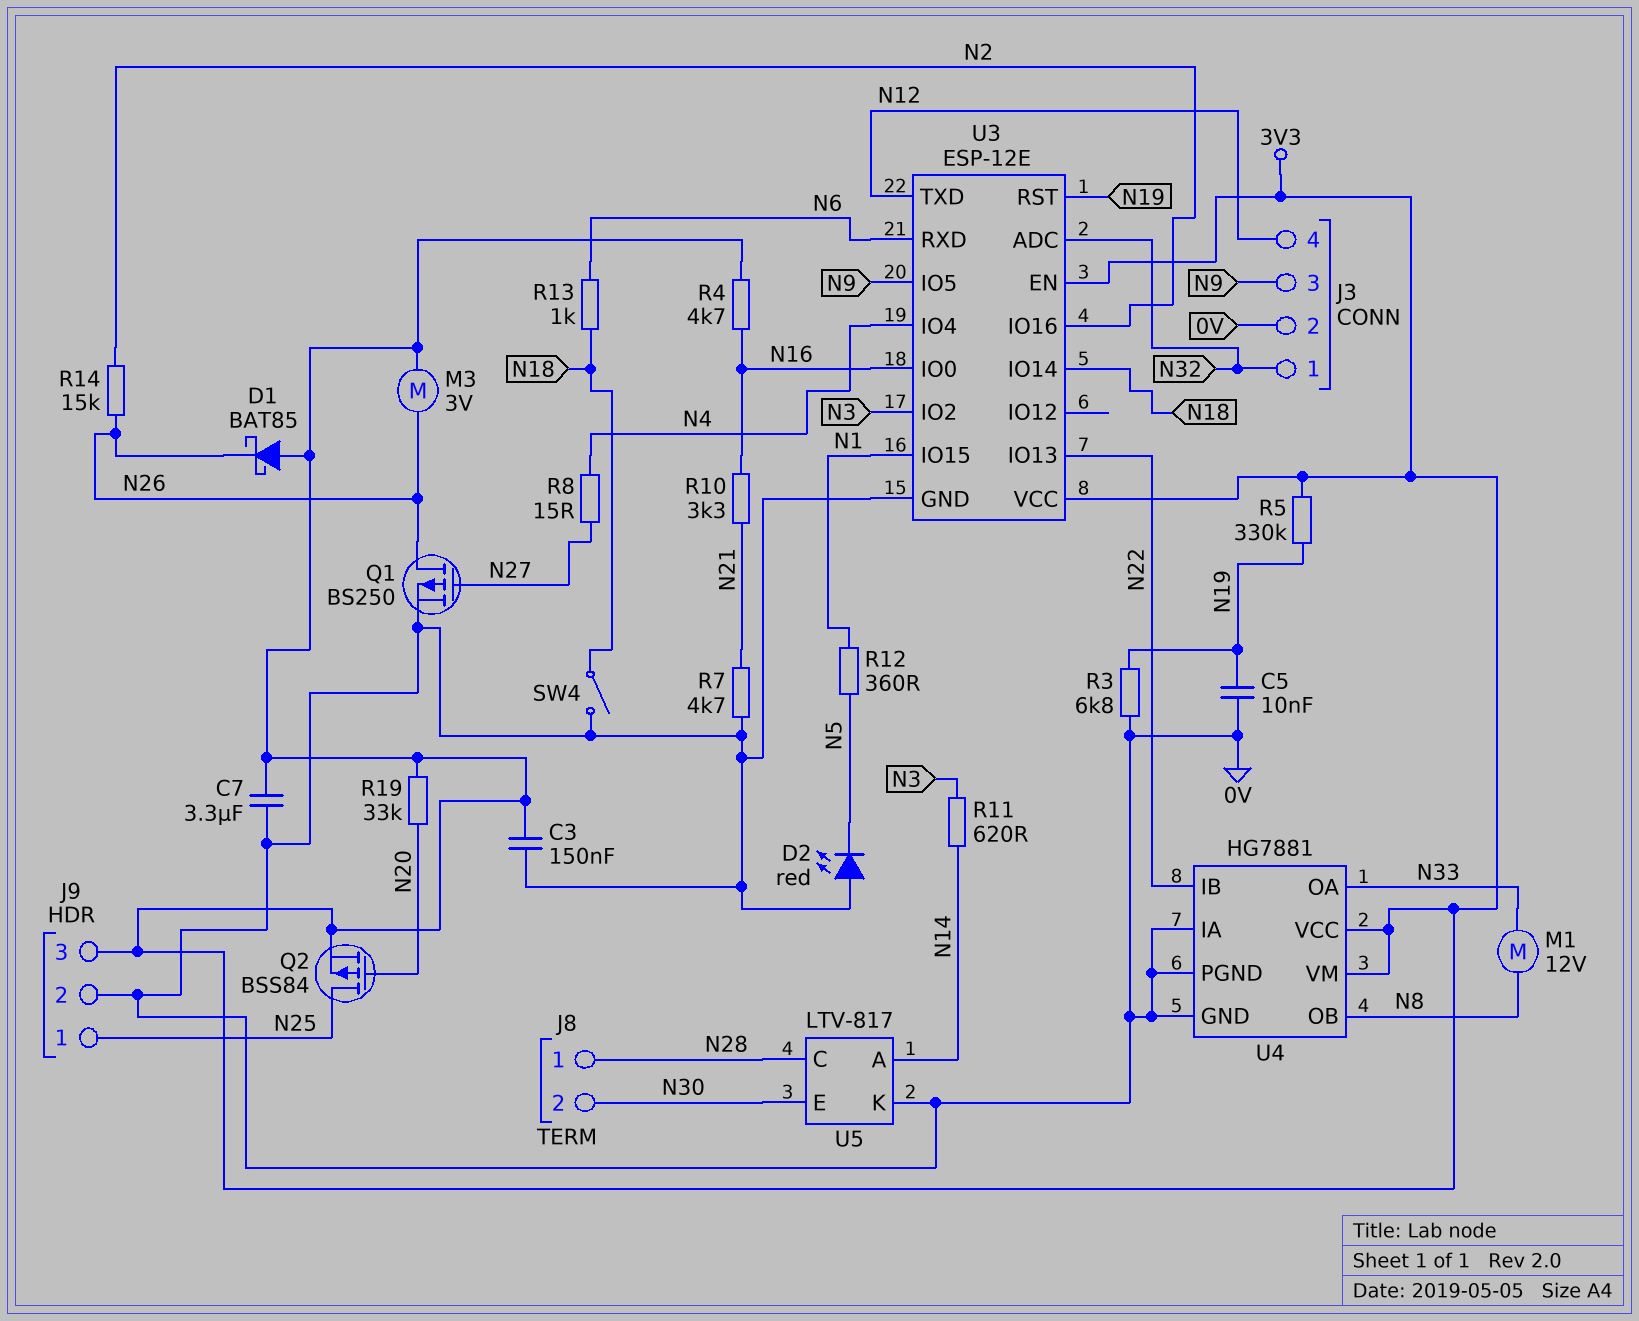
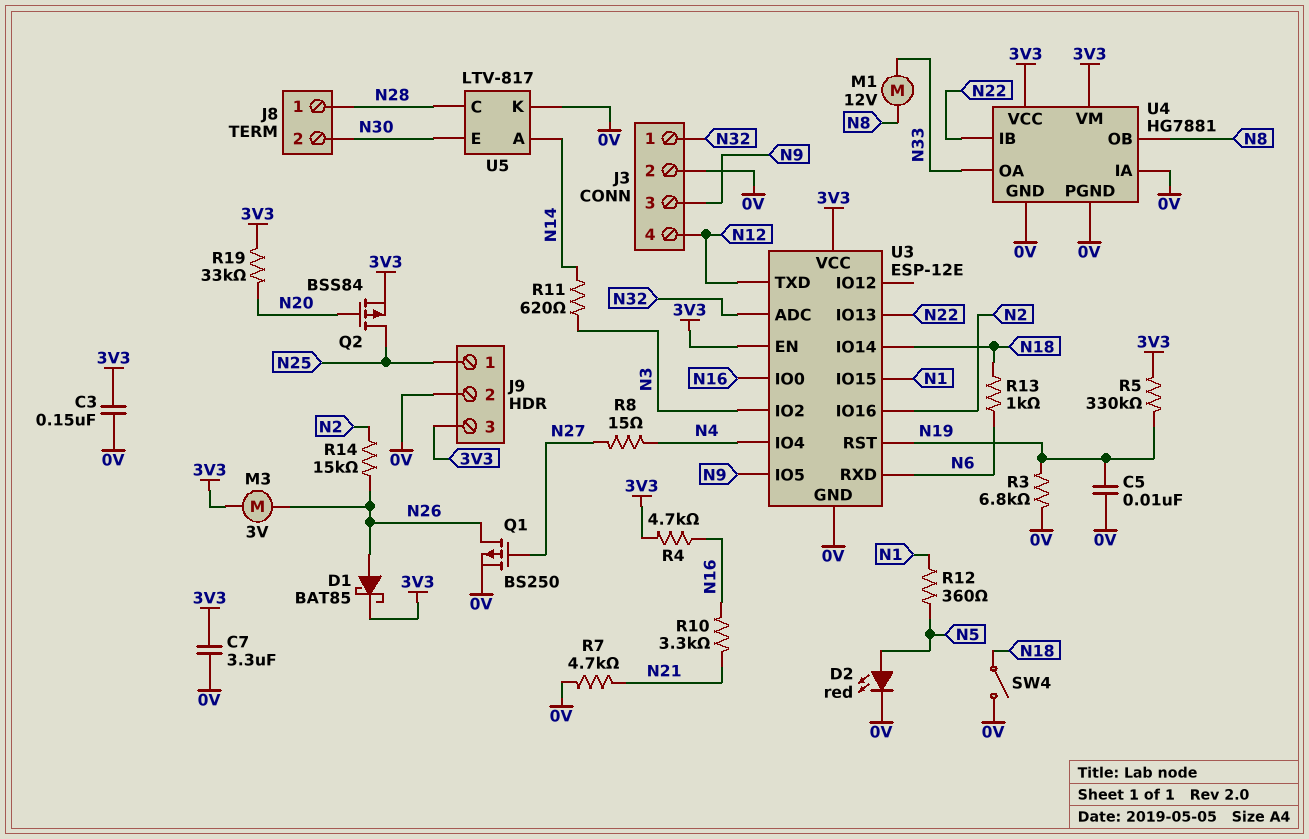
D1: schottky BAT85 (A 3V3, K N26) -> schottky BAT85 (A N26, K 3V3)
D2: LED red (A 0V, K N5) -> LED red (A N5, K 0V)

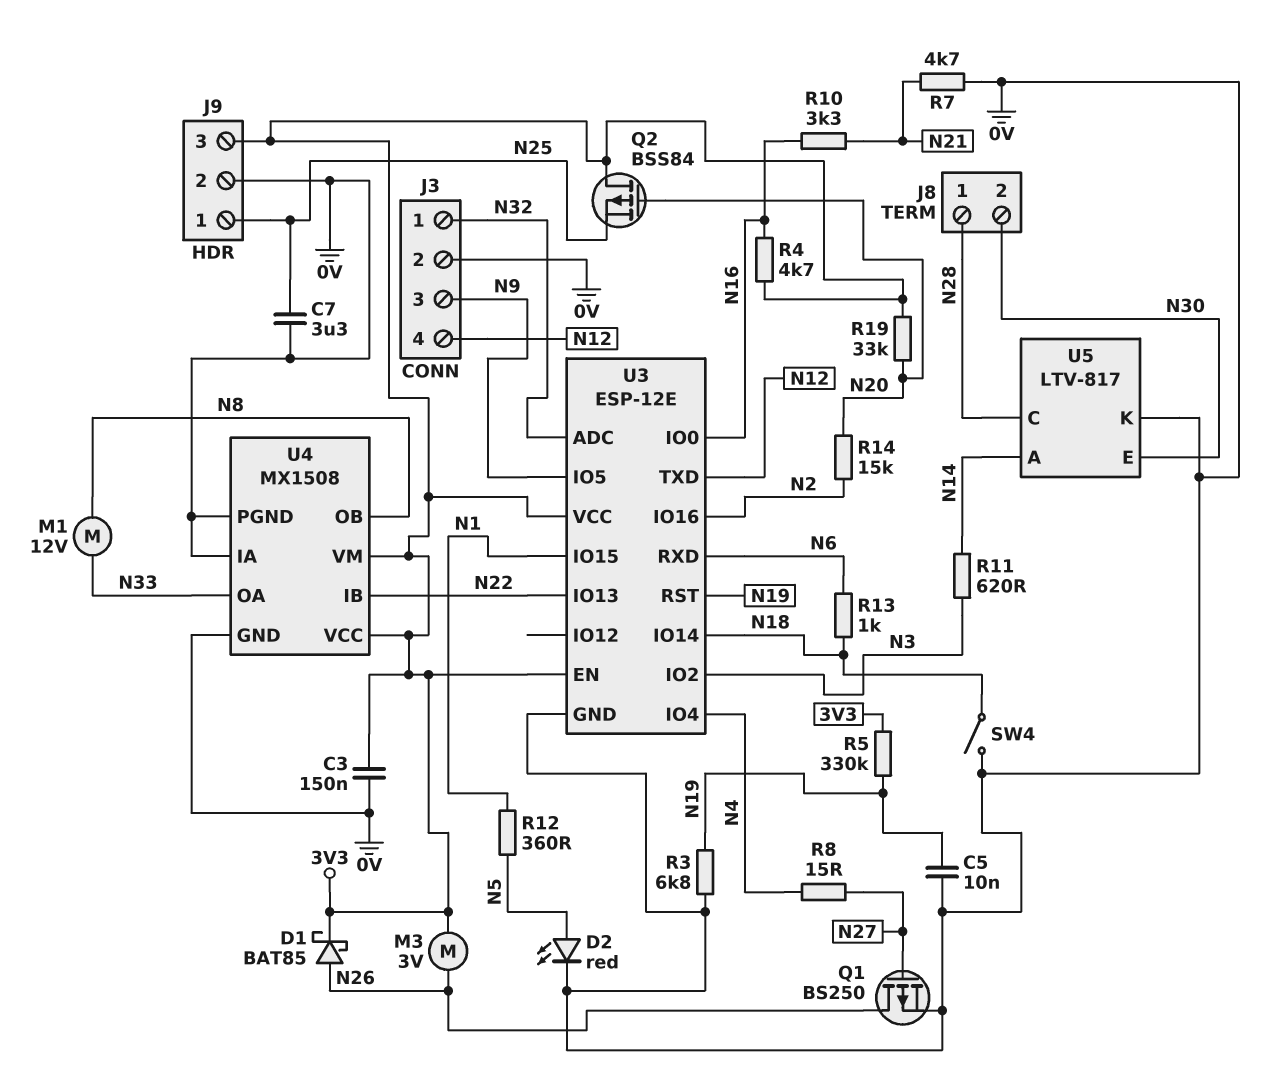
C7: 3.3uF (0V, 3V3) -> 3.3uF (0V, N25)
Q2: PMOS BSS84 (G N20, D N25, S 3V3) -> PMOS BSS84 (G N20, D 3V3, S N25)
R14: 15k (N2, N26) -> 15k (N2, N20)
U4: HG7881 -> MX1508

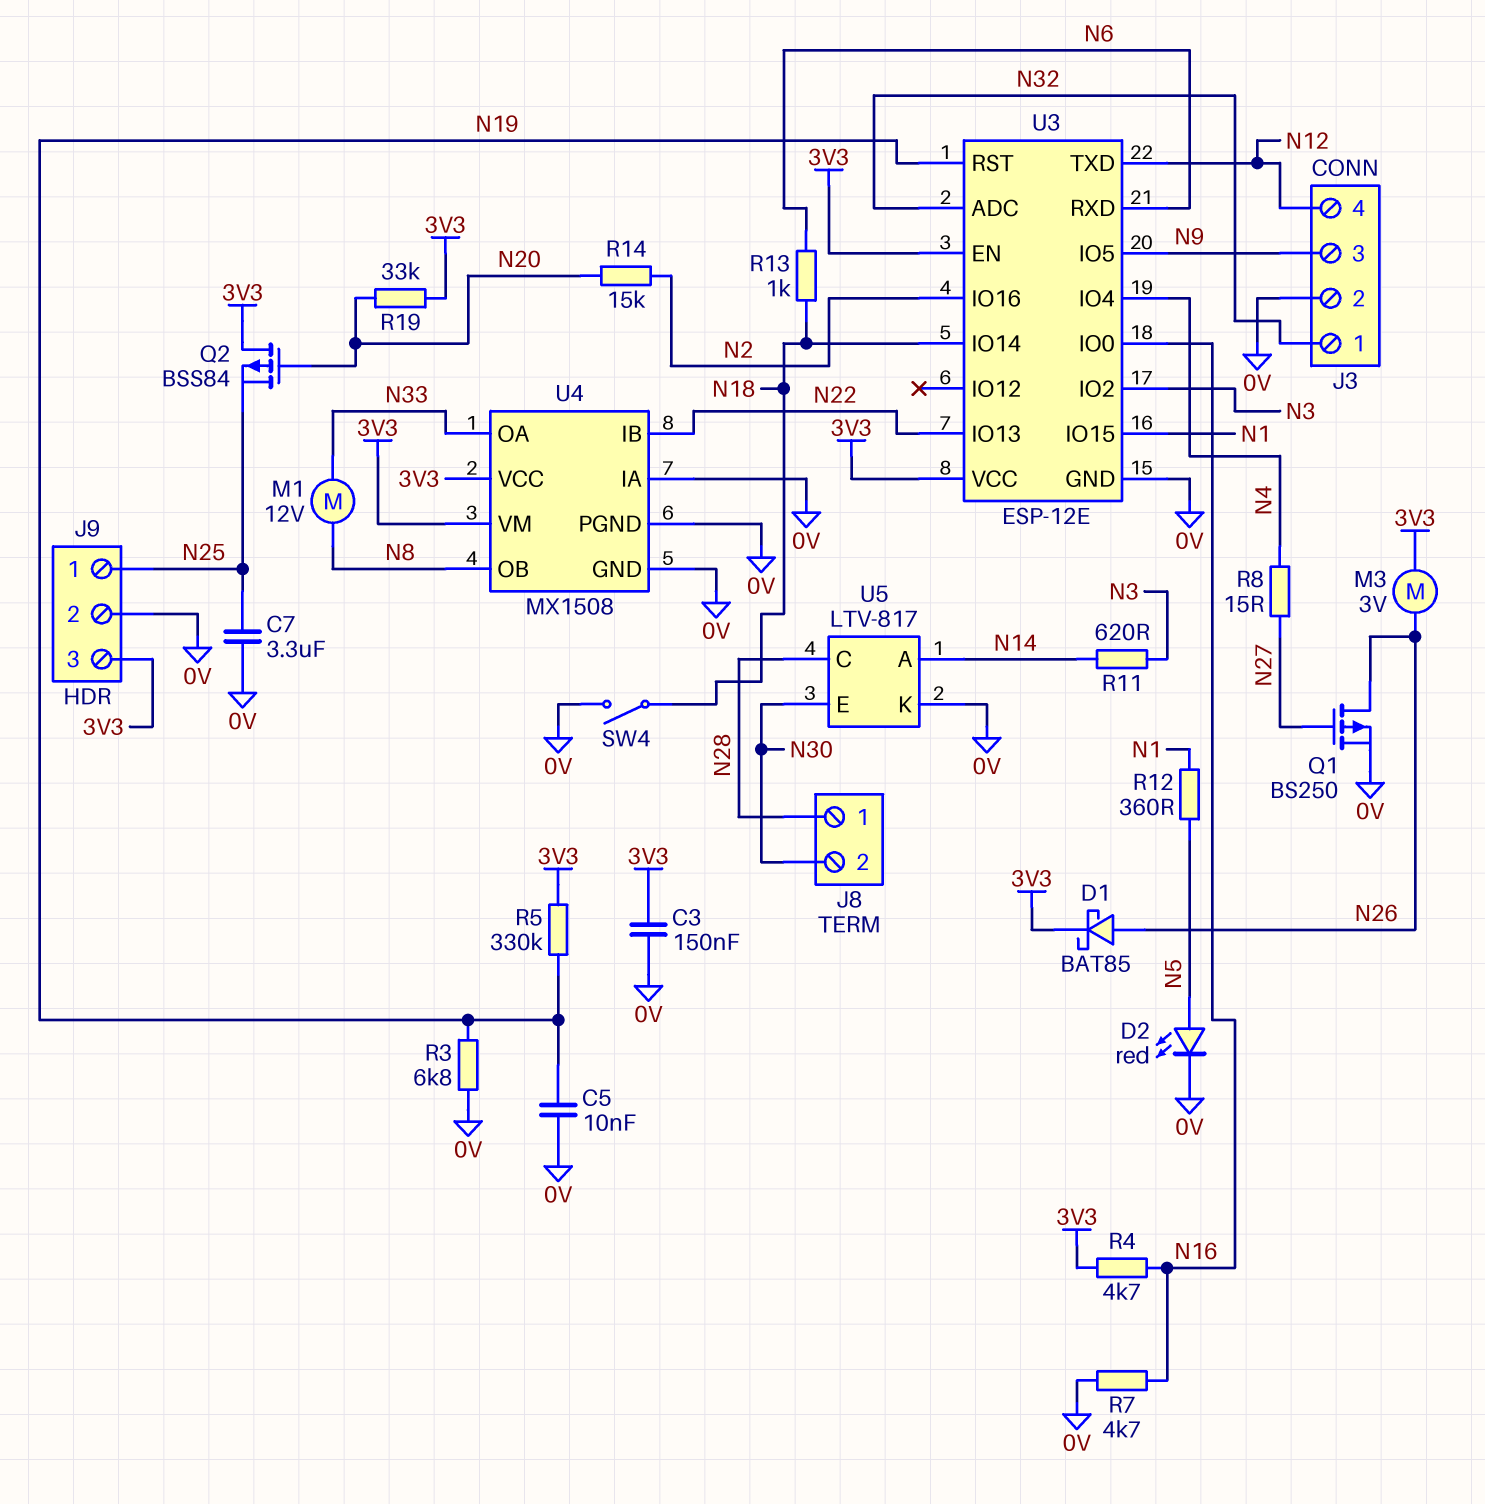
R7: 4.7k (0V, N21) -> 4.7k (0V, N16)
R10: 3.3k (N16, N21) -> none

